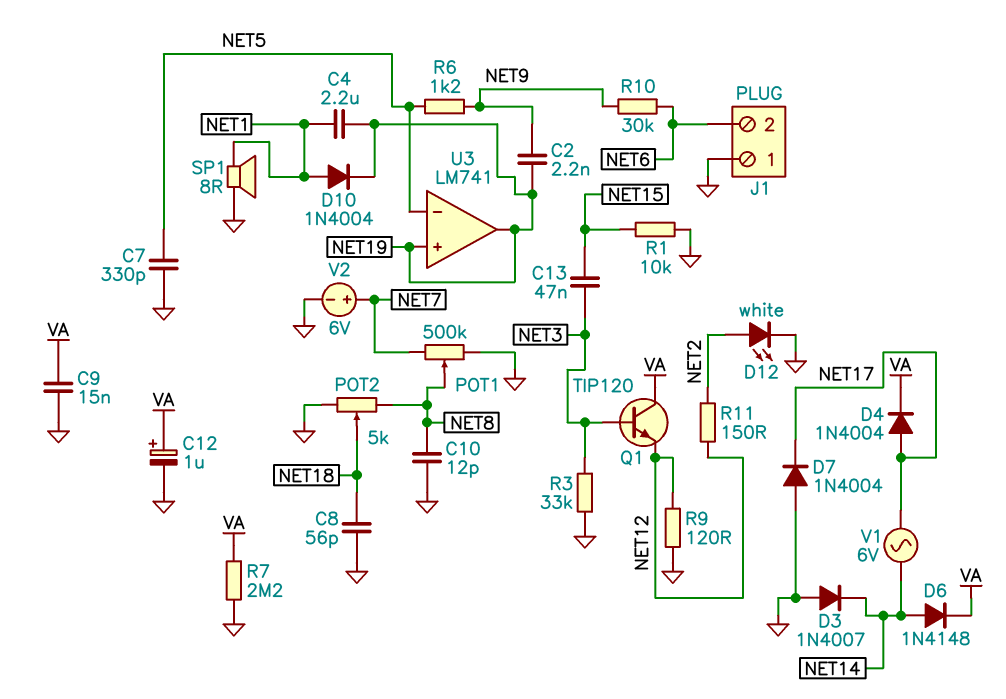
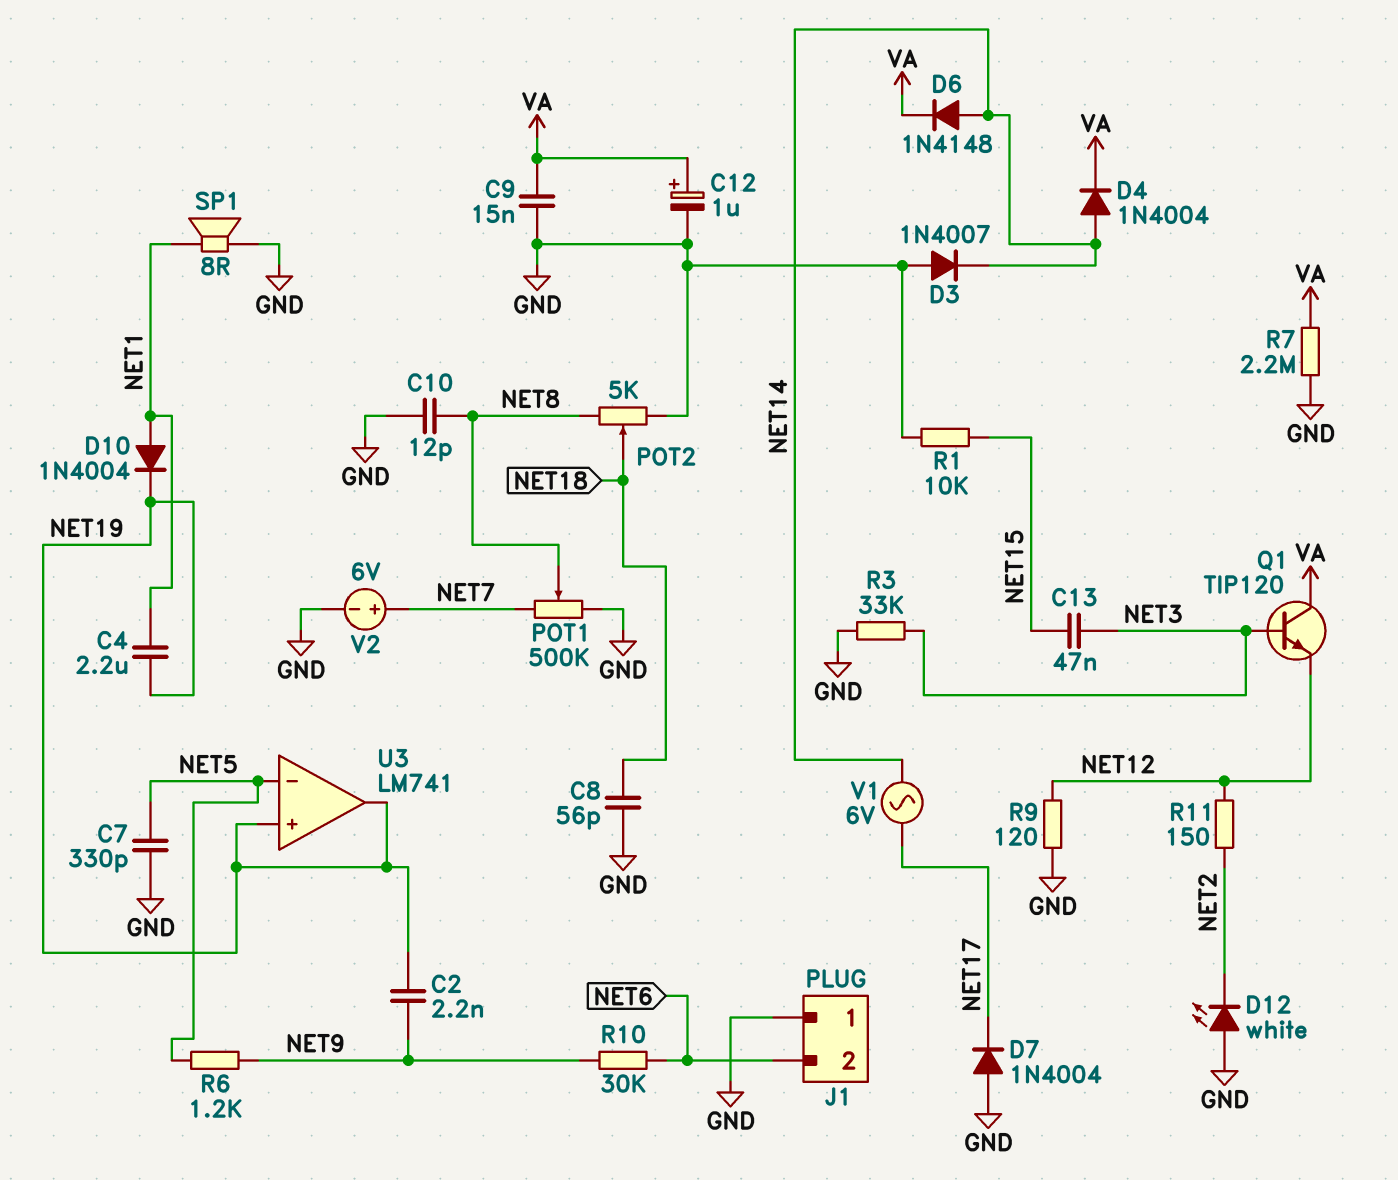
D4: diode 1N4004 (A NET17, K VA) -> diode 1N4004 (A NET14, K VA)
D12: LED white (A NET2, K GND) -> LED white (A GND, K NET2)

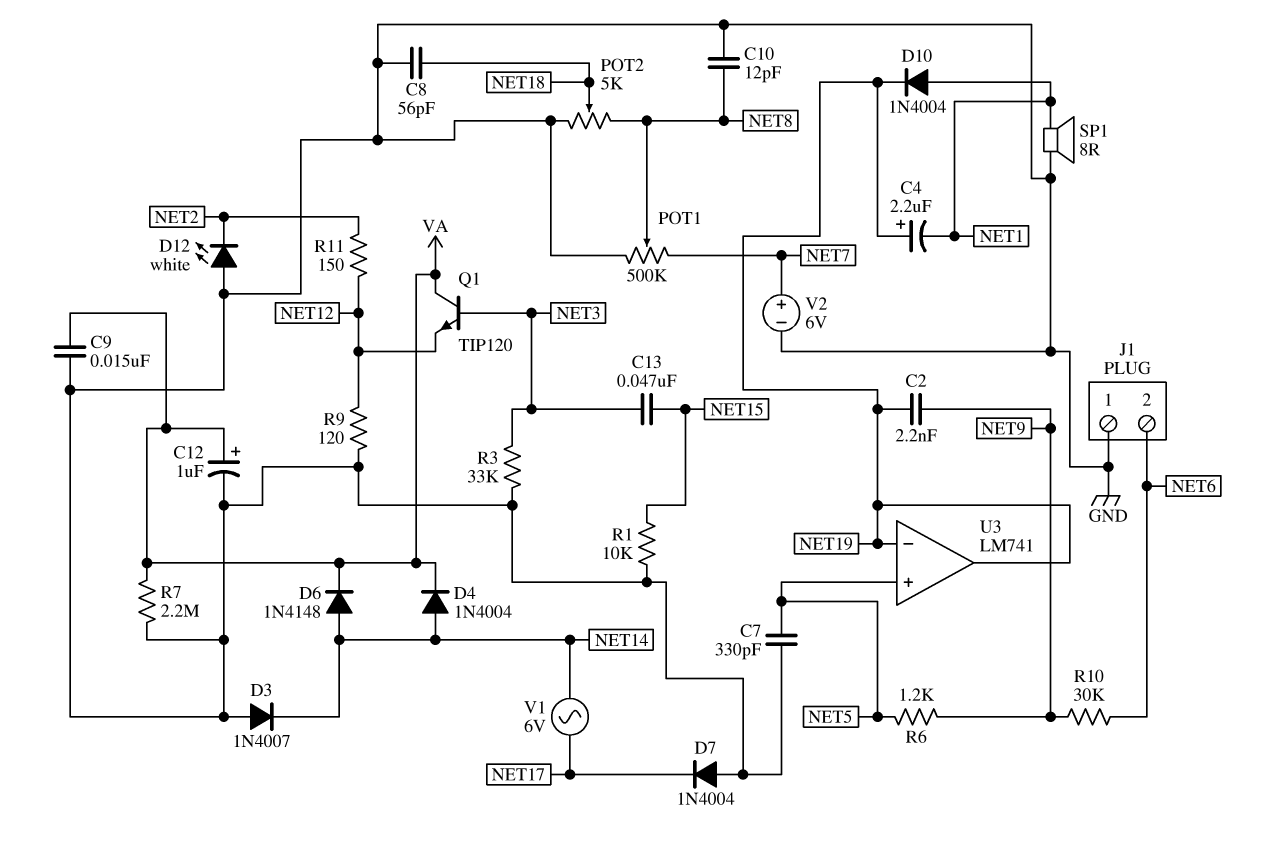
C4: 2.2uF (NET1, NET19) -> 2.2uF (plus NET19, minus NET1)
U3 pin in+: NET19 -> NET5
U3 pin in-: NET5 -> NET19

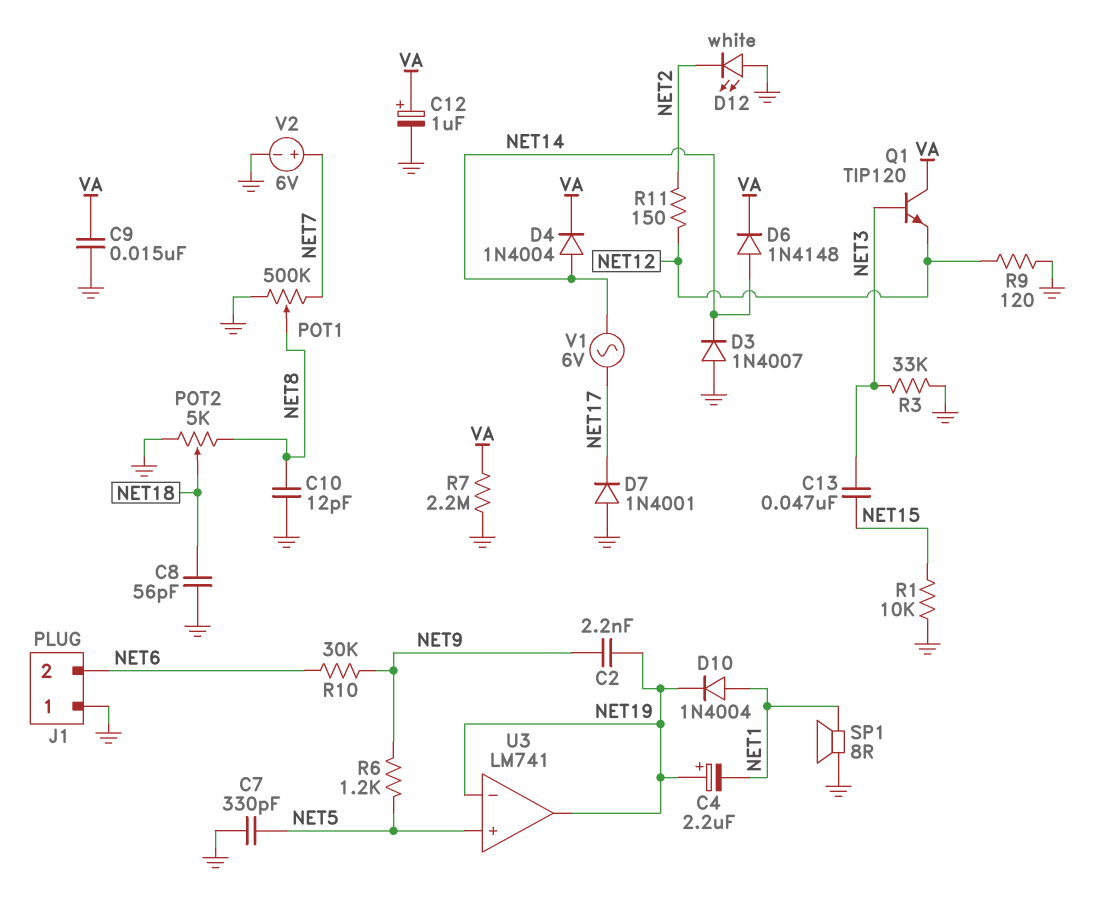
D7: diode 1N4004 (A GND, K NET17) -> diode 1N4001 (A GND, K NET17)

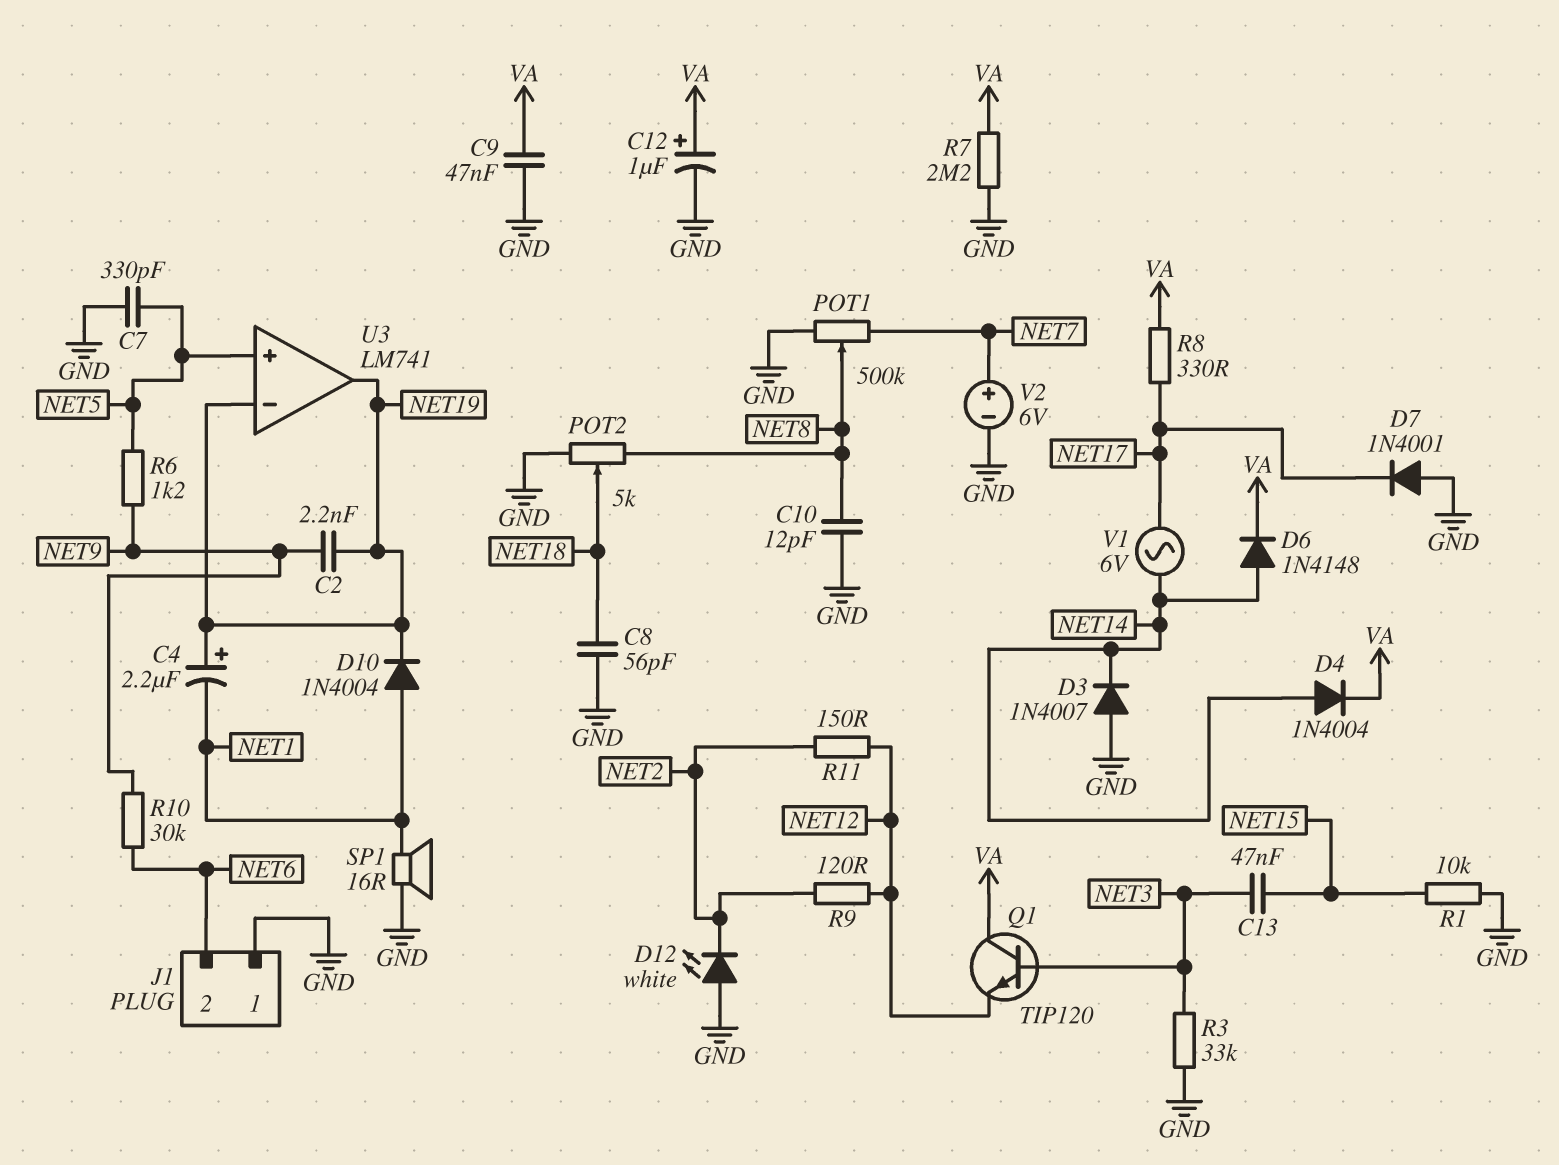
C9: 15nF (GND, VA) -> 47nF (GND, VA)
R8: none -> 330 (NET17, VA)
R9: 120 (GND, NET12) -> 120 (NET2, NET12)
SP1: speaker 8R (GND, NET1) -> speaker 16R (GND, NET1)

